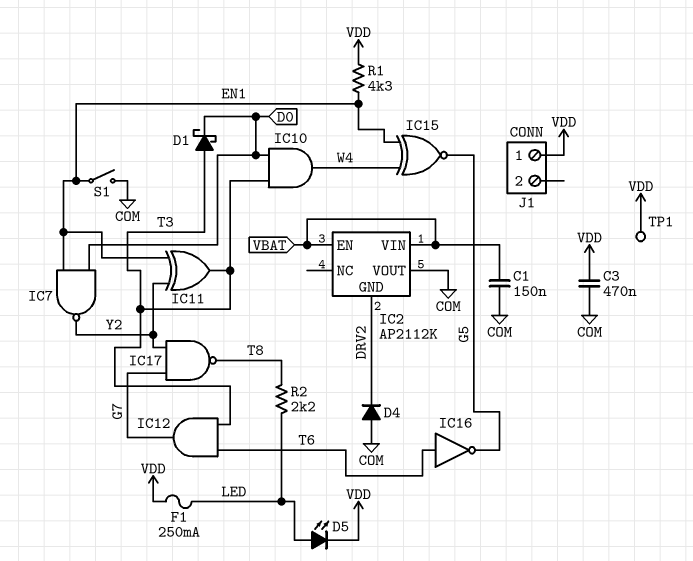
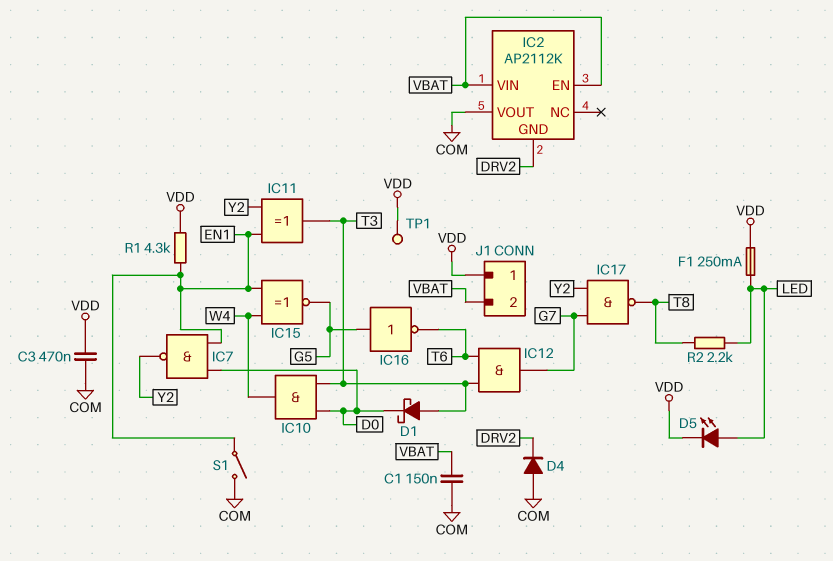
IC16: NOT (in T6, out G5) -> NOT (in G5, out T6)
J1 pin 2: none -> VBAT

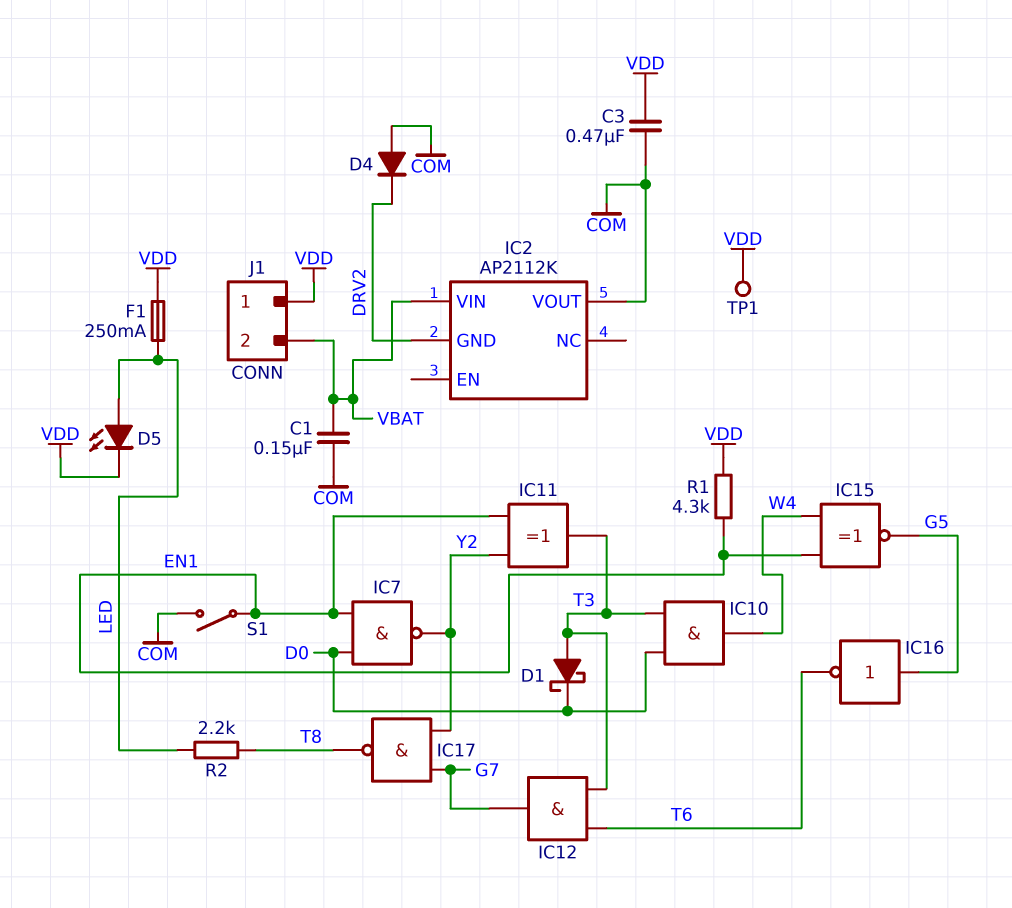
IC2 pin EN: VBAT -> none

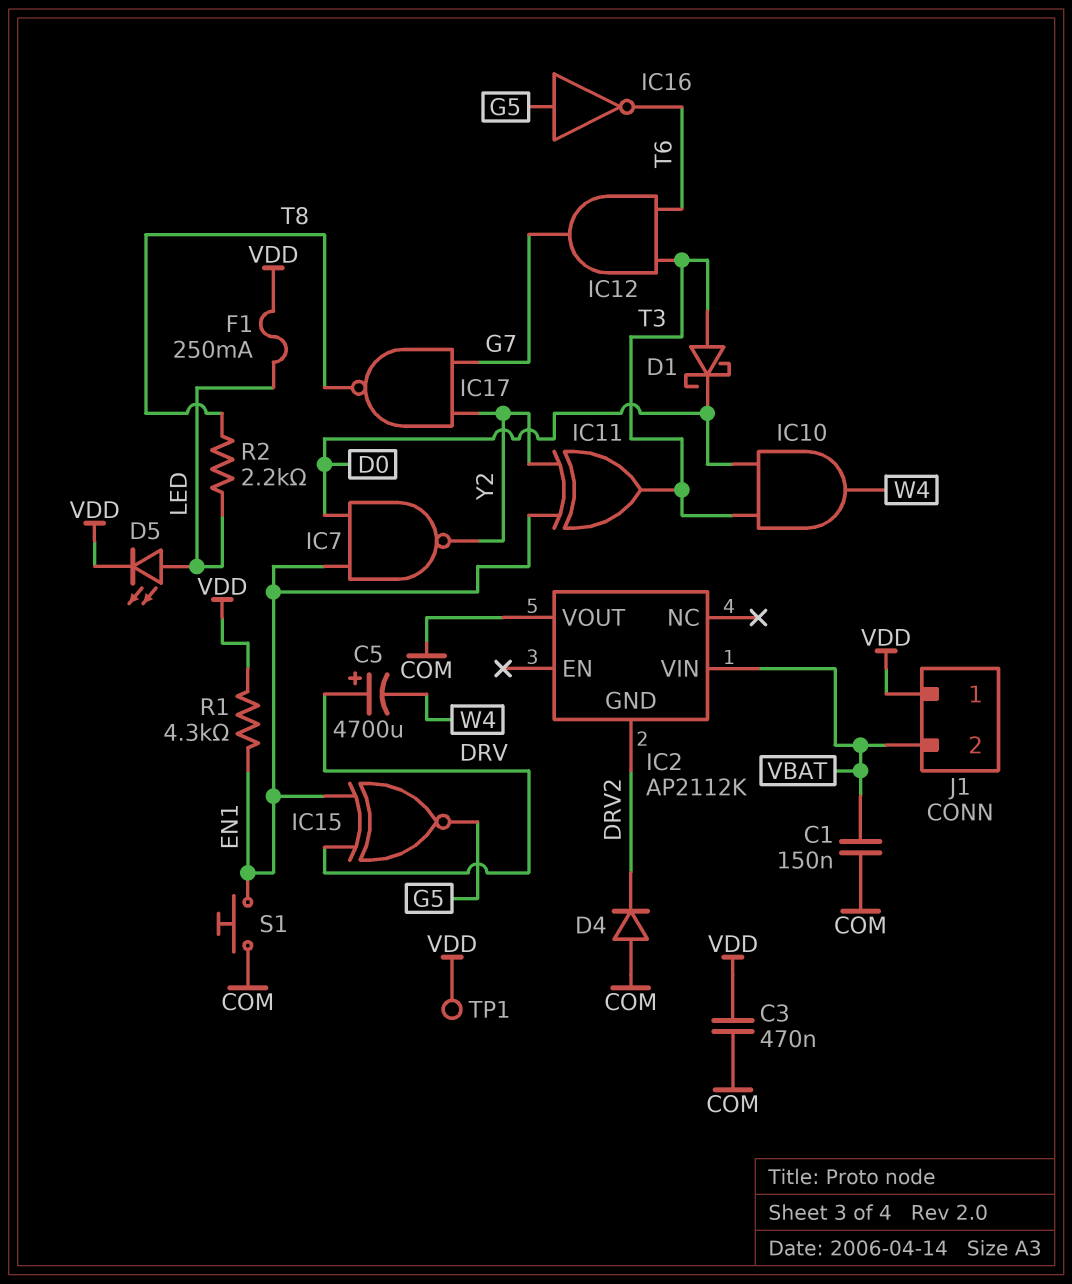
C5: none -> 4700uF (plus DRV, minus W4)
IC15: XNOR (in EN1, in W4, out G5) -> XNOR (in DRV, in EN1, out G5)
S1: switch (COM, EN1) -> button (COM, EN1)

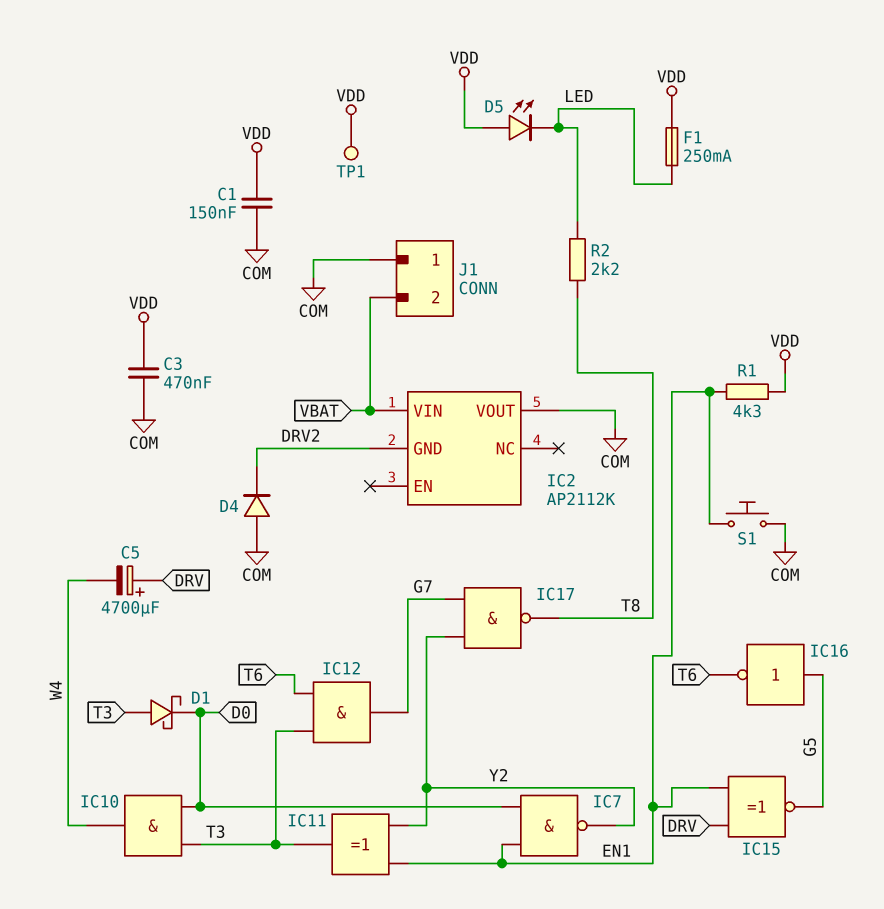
C1: 150nF (COM, VBAT) -> 150nF (COM, VDD)
D5: LED (A LED, K VDD) -> LED (A VDD, K LED)
J1 pin 1: VDD -> COM

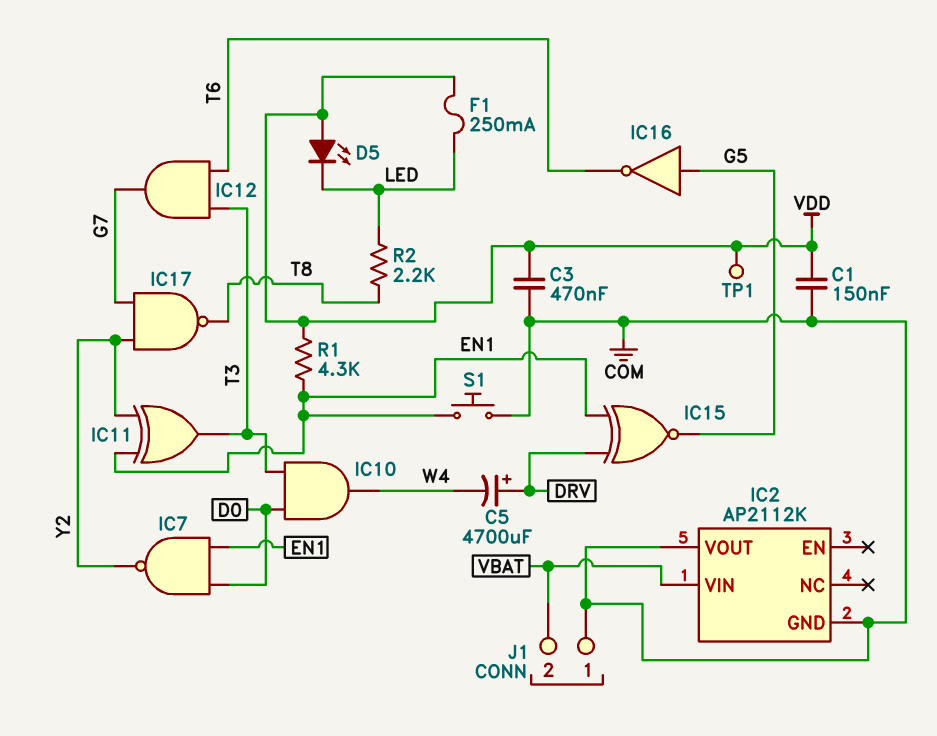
D1: schottky (A T3, K D0) -> none
D4: diode (A COM, K DRV2) -> none
IC2 pin GND: DRV2 -> COM

